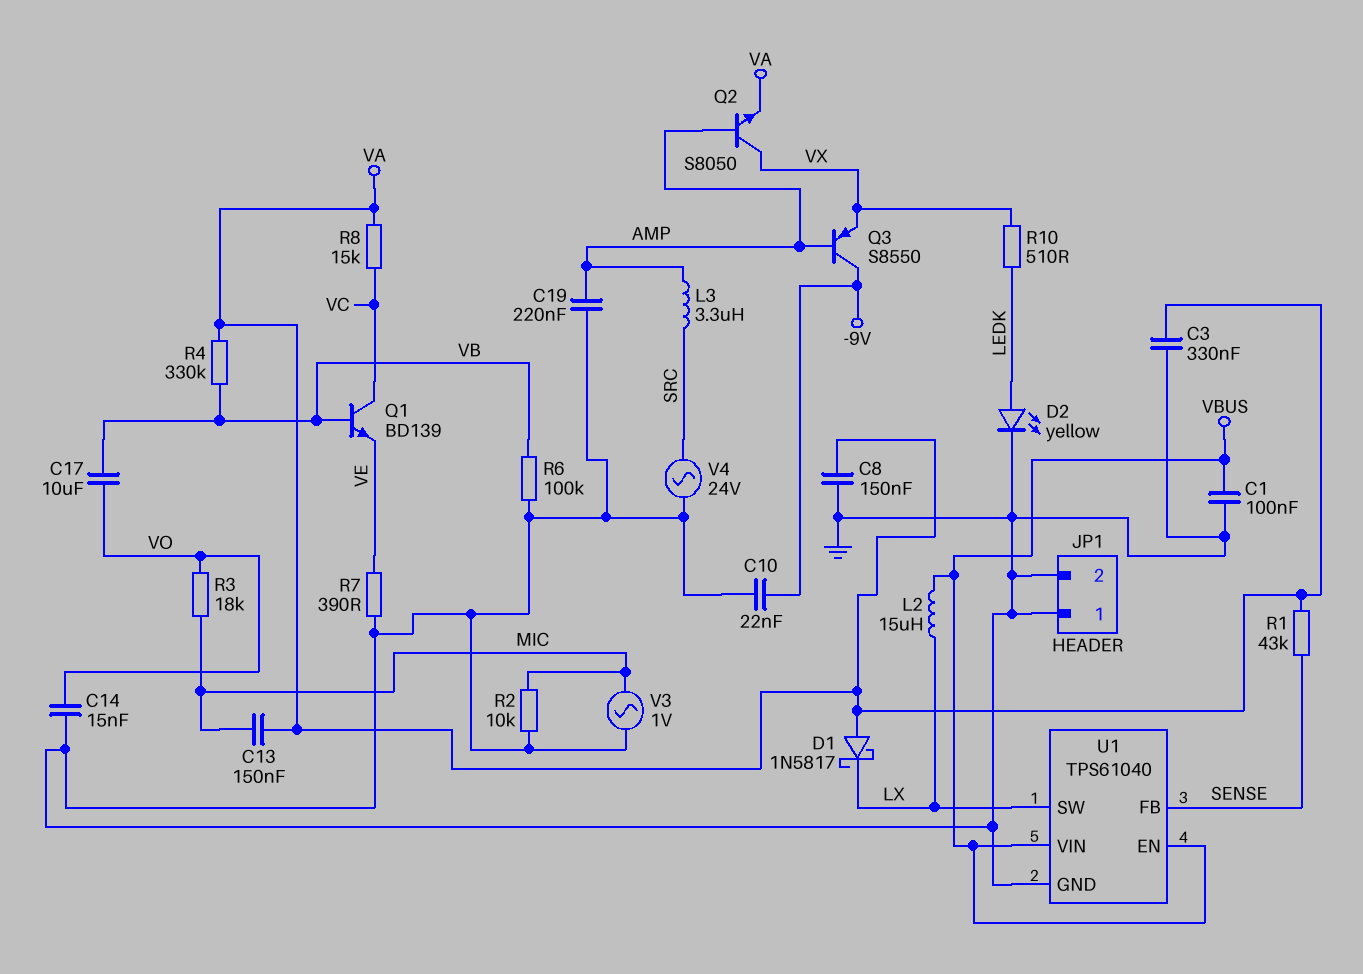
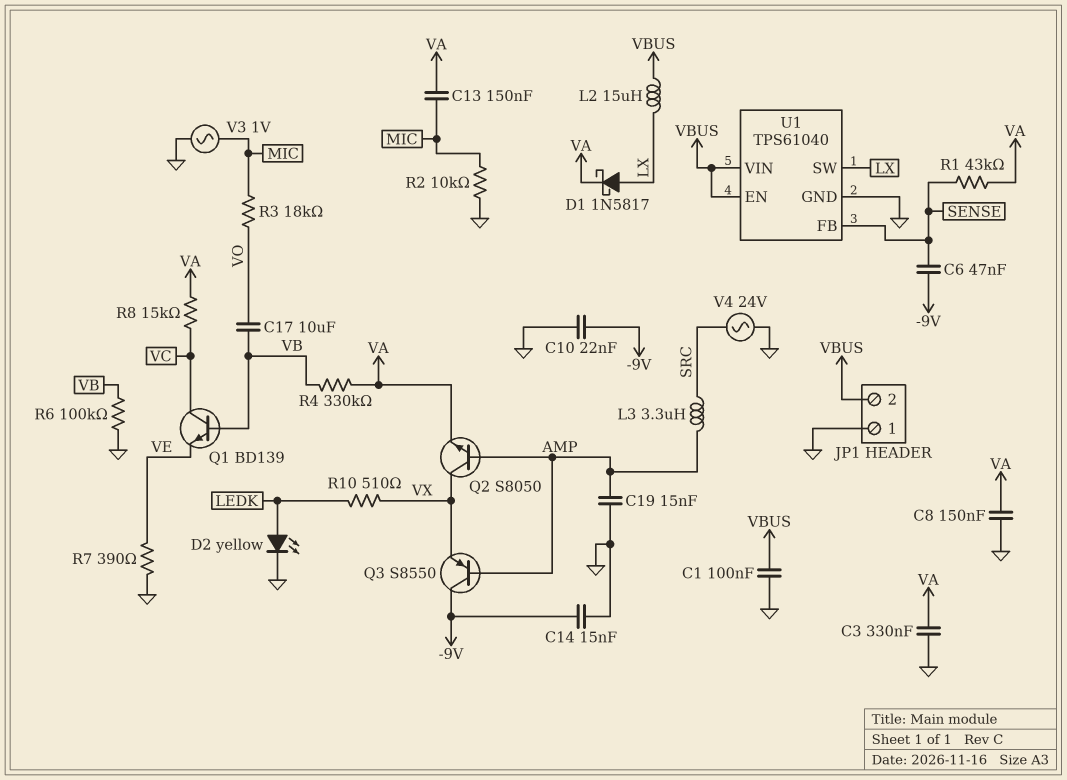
C6: none -> 47nF (-9V, SENSE)
C14: 15nF (GND, VO) -> 15nF (-9V, GND)
C19: 220nF (AMP, GND) -> 15nF (AMP, GND)
D1: schottky 1N5817 (A VA, K LX) -> schottky 1N5817 (A LX, K VA)
JP1 pin 2: GND -> VBUS

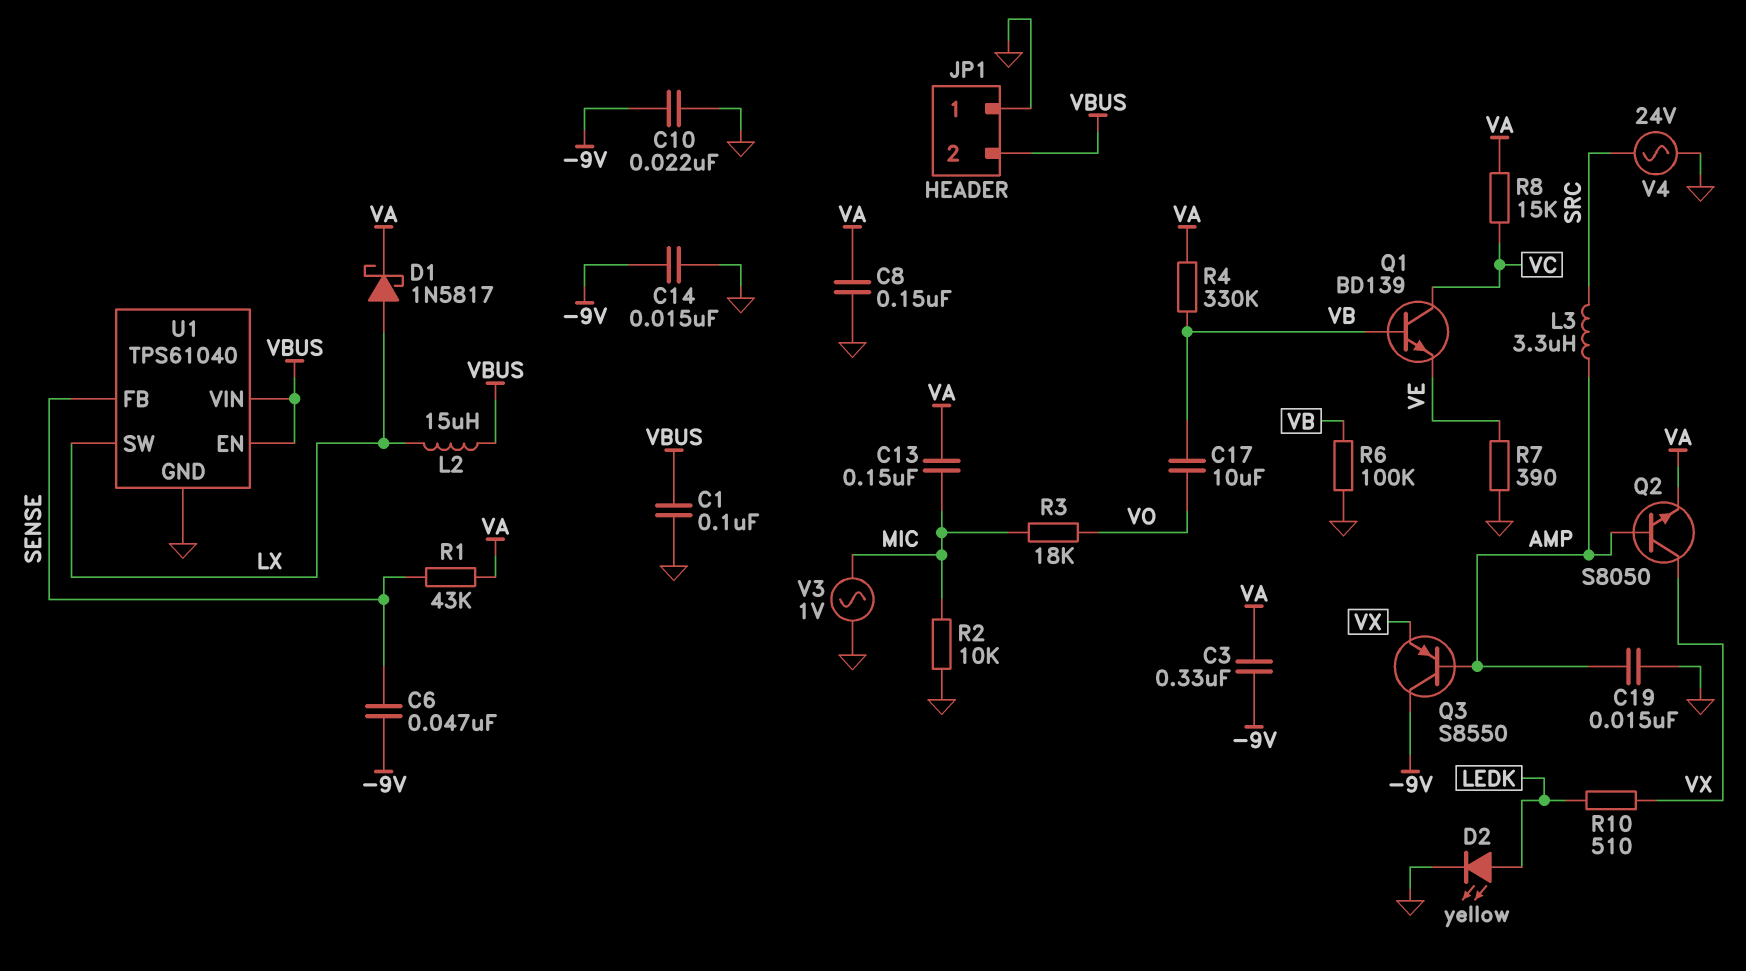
C3: 330nF (GND, VA) -> 330nF (-9V, VA)

